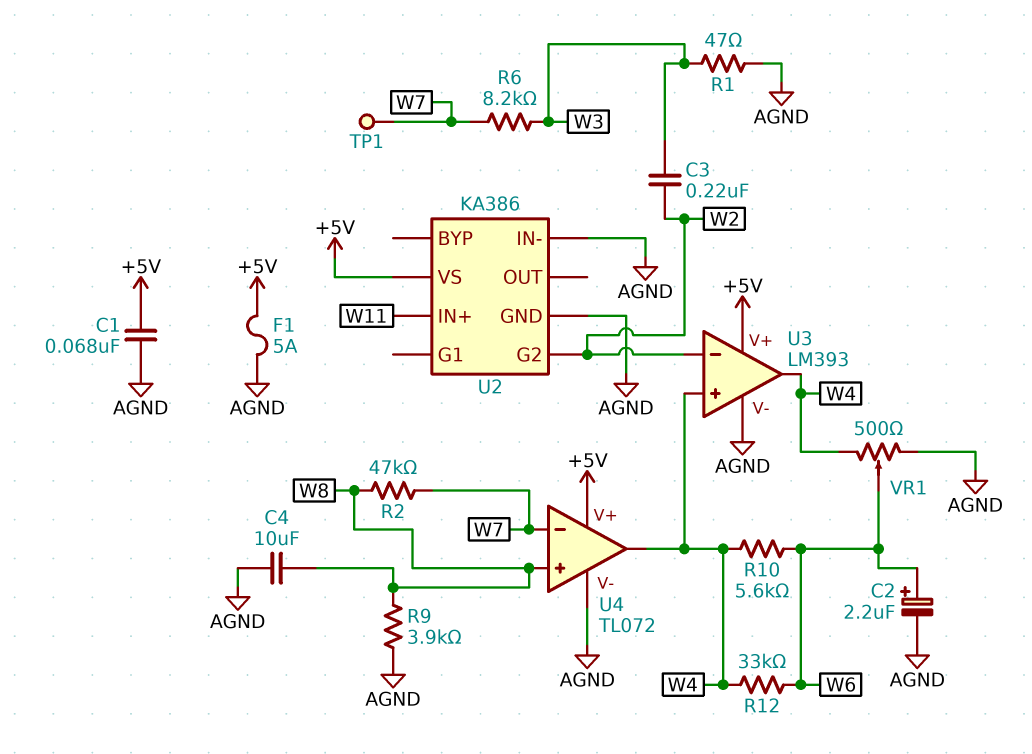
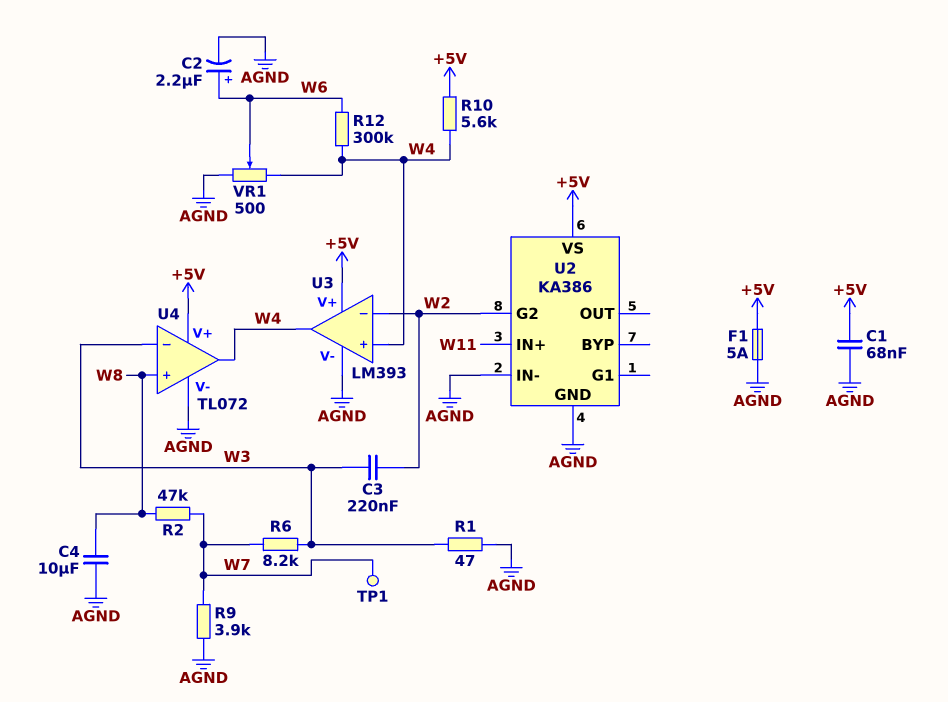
R9: 3.9k (AGND, W8) -> 3.9k (AGND, W7)
R10: 5.6k (W4, W6) -> 5.6k (+5V, W4)
R12: 33k (W4, W6) -> 300k (W4, W6)
U4 pin in-: W7 -> W3

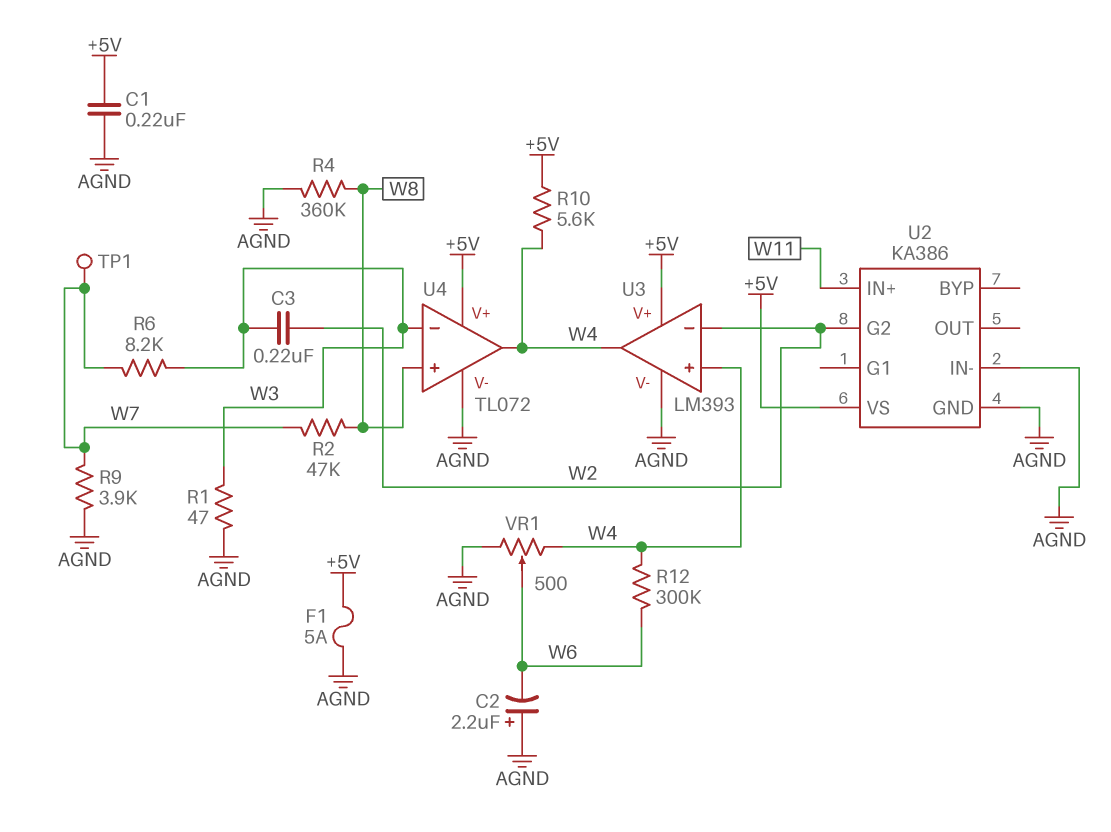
C1: 68nF (+5V, AGND) -> 220nF (+5V, AGND)
C2: 2.2uF (plus W6, minus AGND) -> 2.2uF (plus AGND, minus W6)
C4: 10uF (AGND, W8) -> none
R4: none -> 360k (AGND, W8)

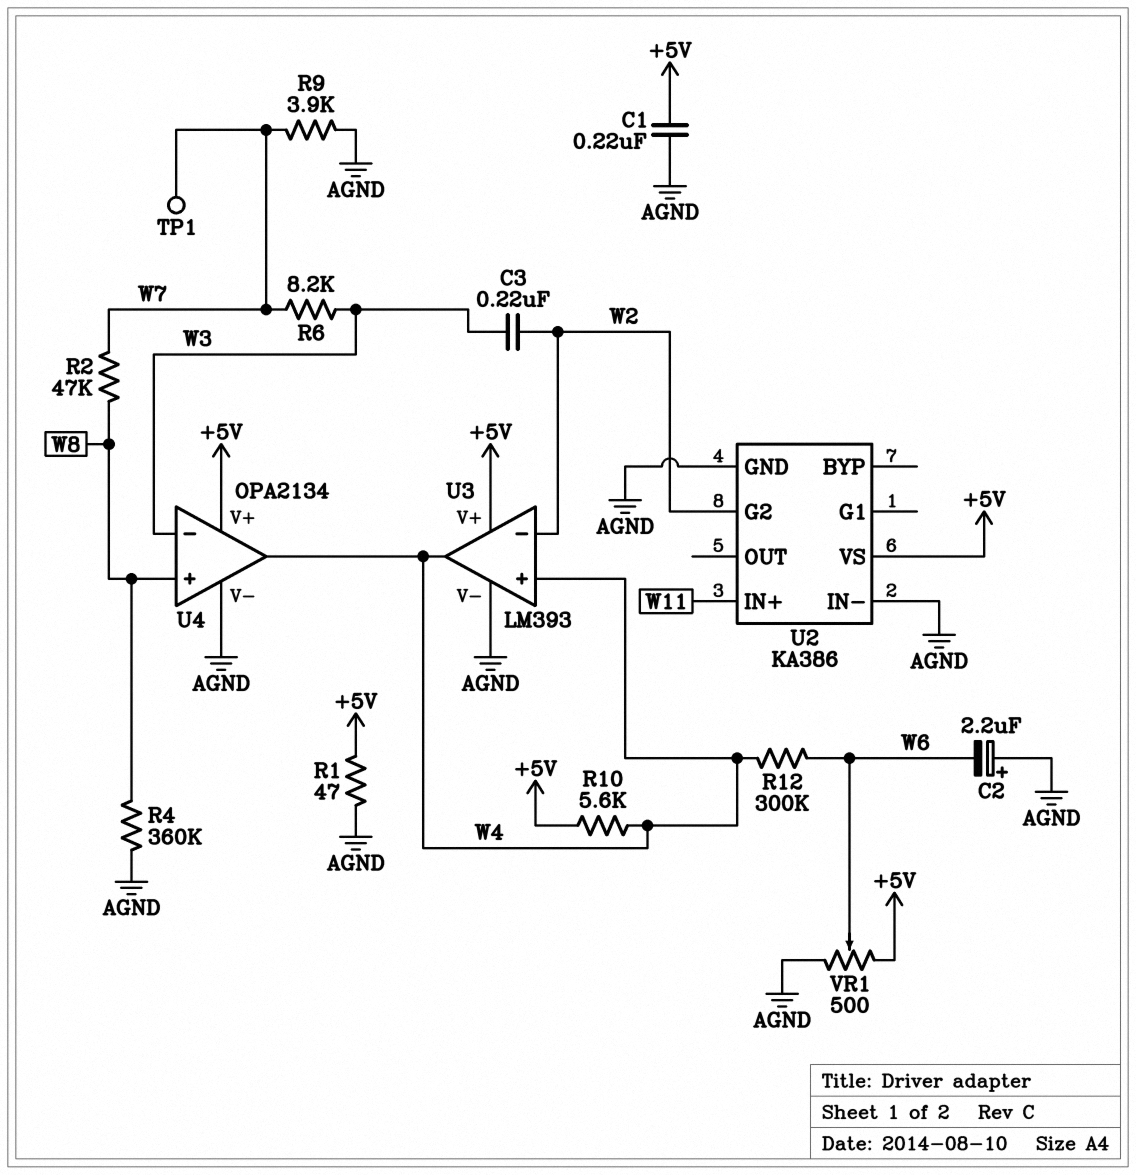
F1: 5A (+5V, AGND) -> none
R1: 47 (AGND, W3) -> 47 (+5V, AGND)
U4: TL072 -> OPA2134
VR1: 500 (AGND, W4, wiper W6) -> 500 (+5V, AGND, wiper W6)

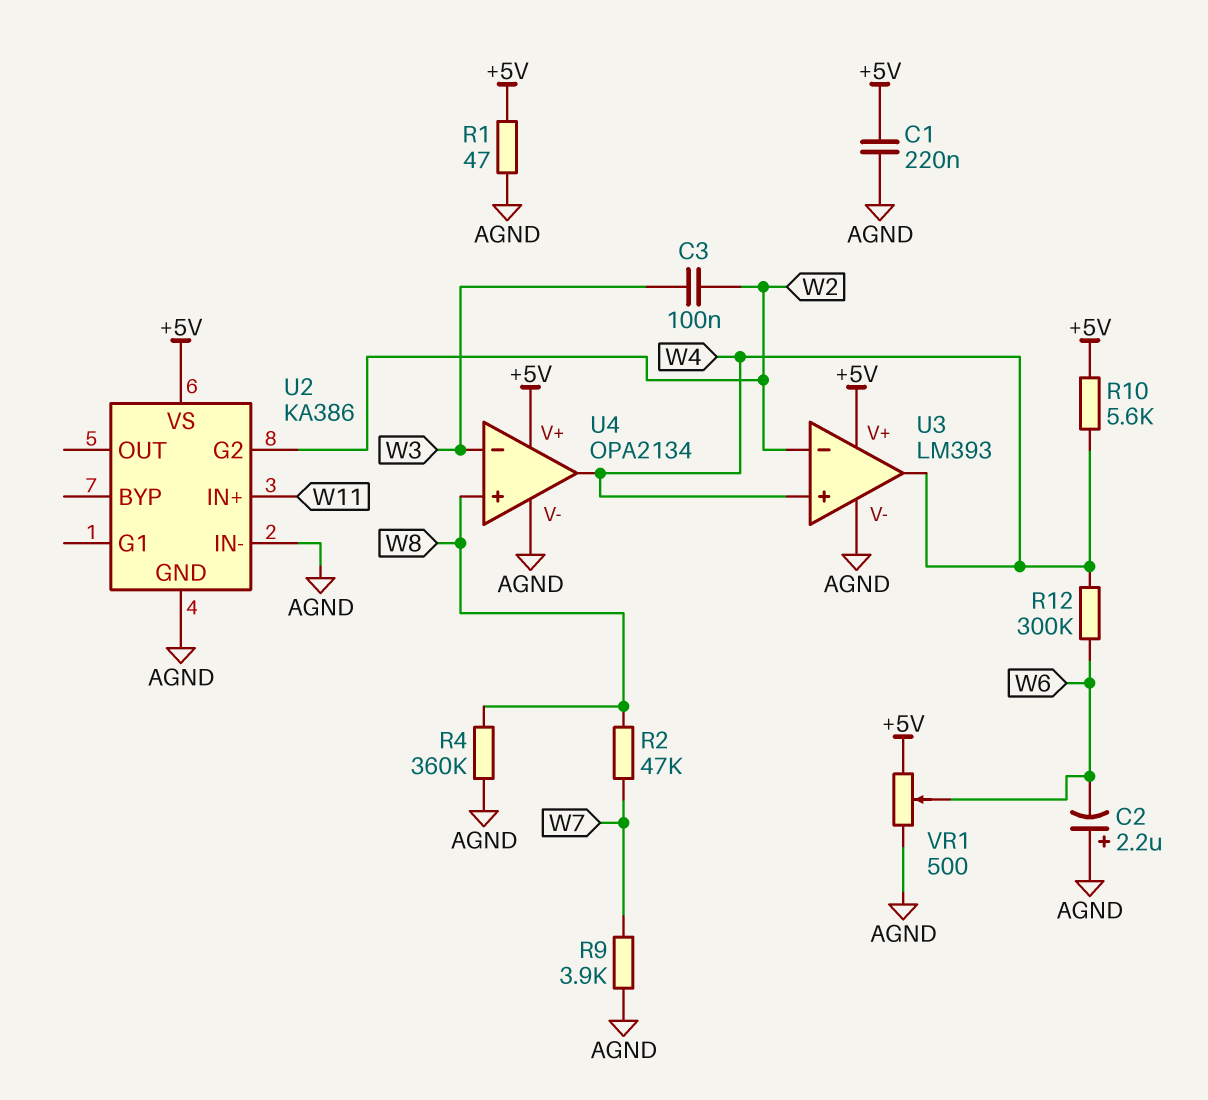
C3: 220nF (W2, W3) -> 100nF (W2, W3)
R6: 8.2k (W3, W7) -> none
TP1: test point (W7) -> none

